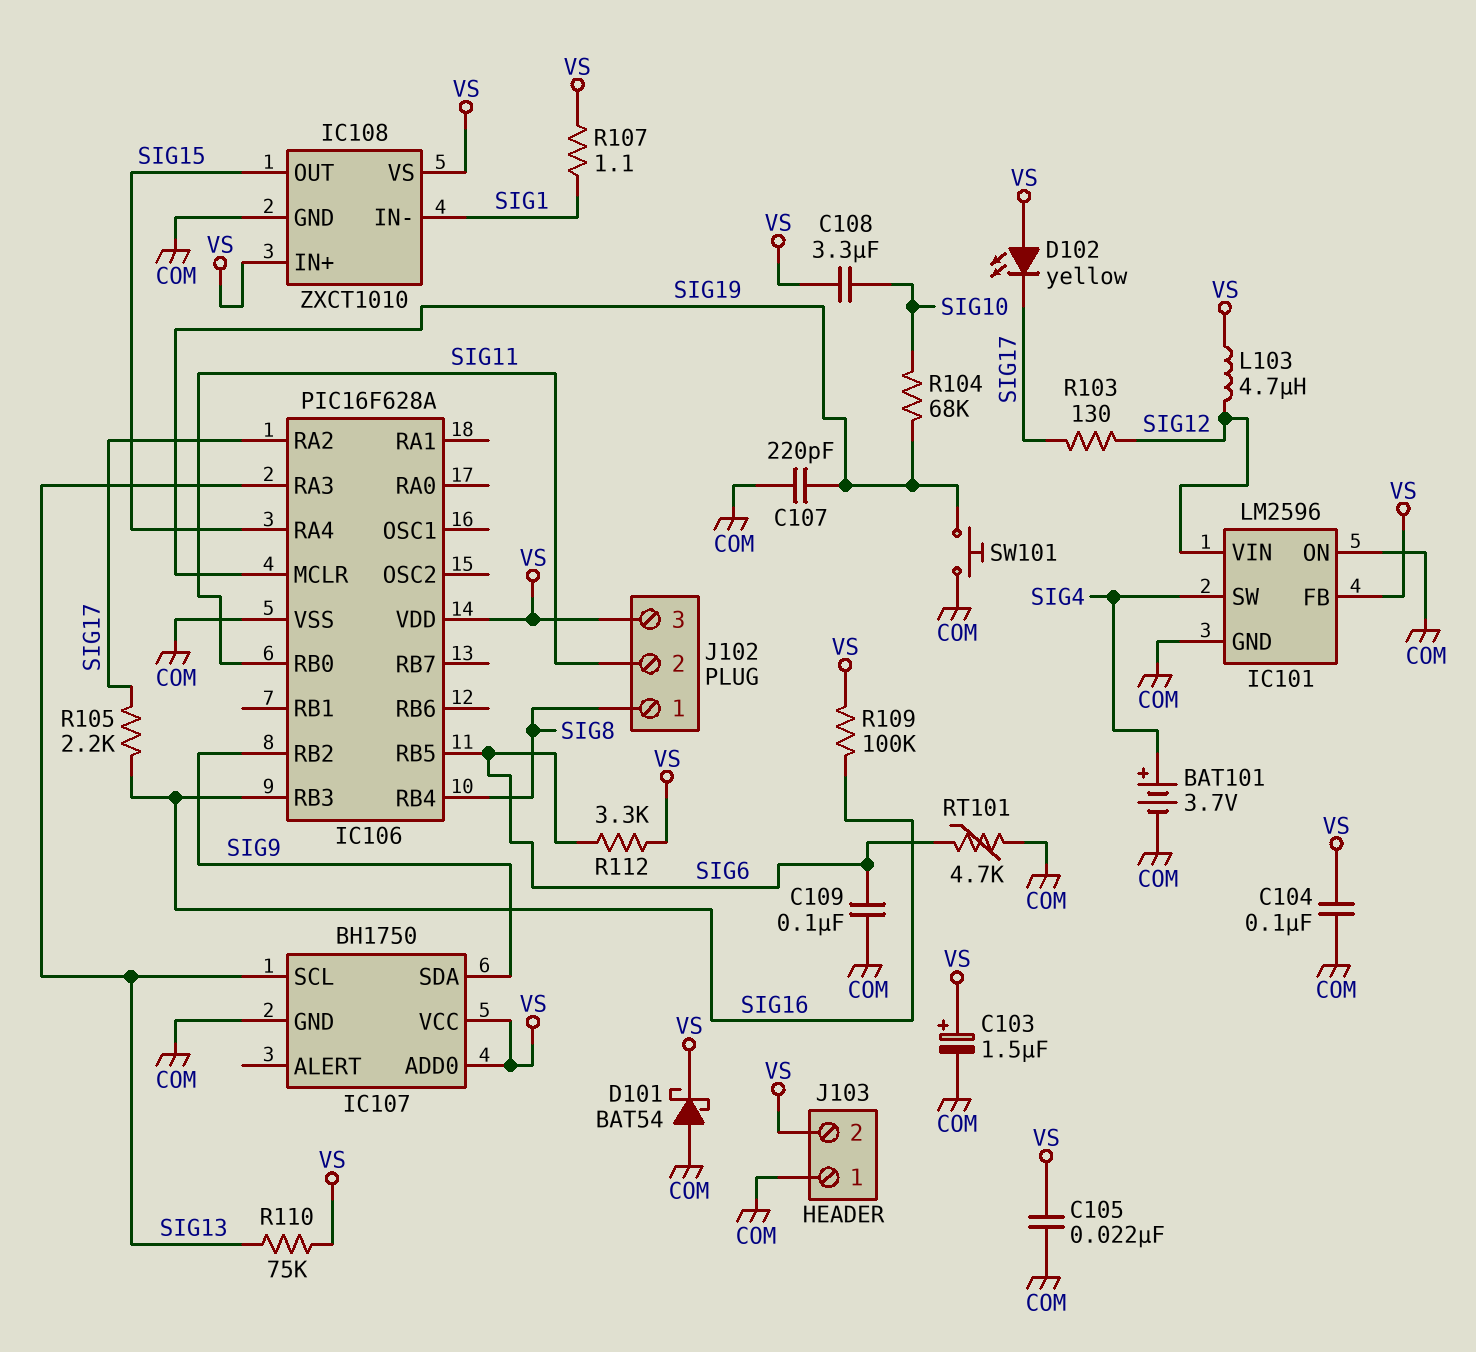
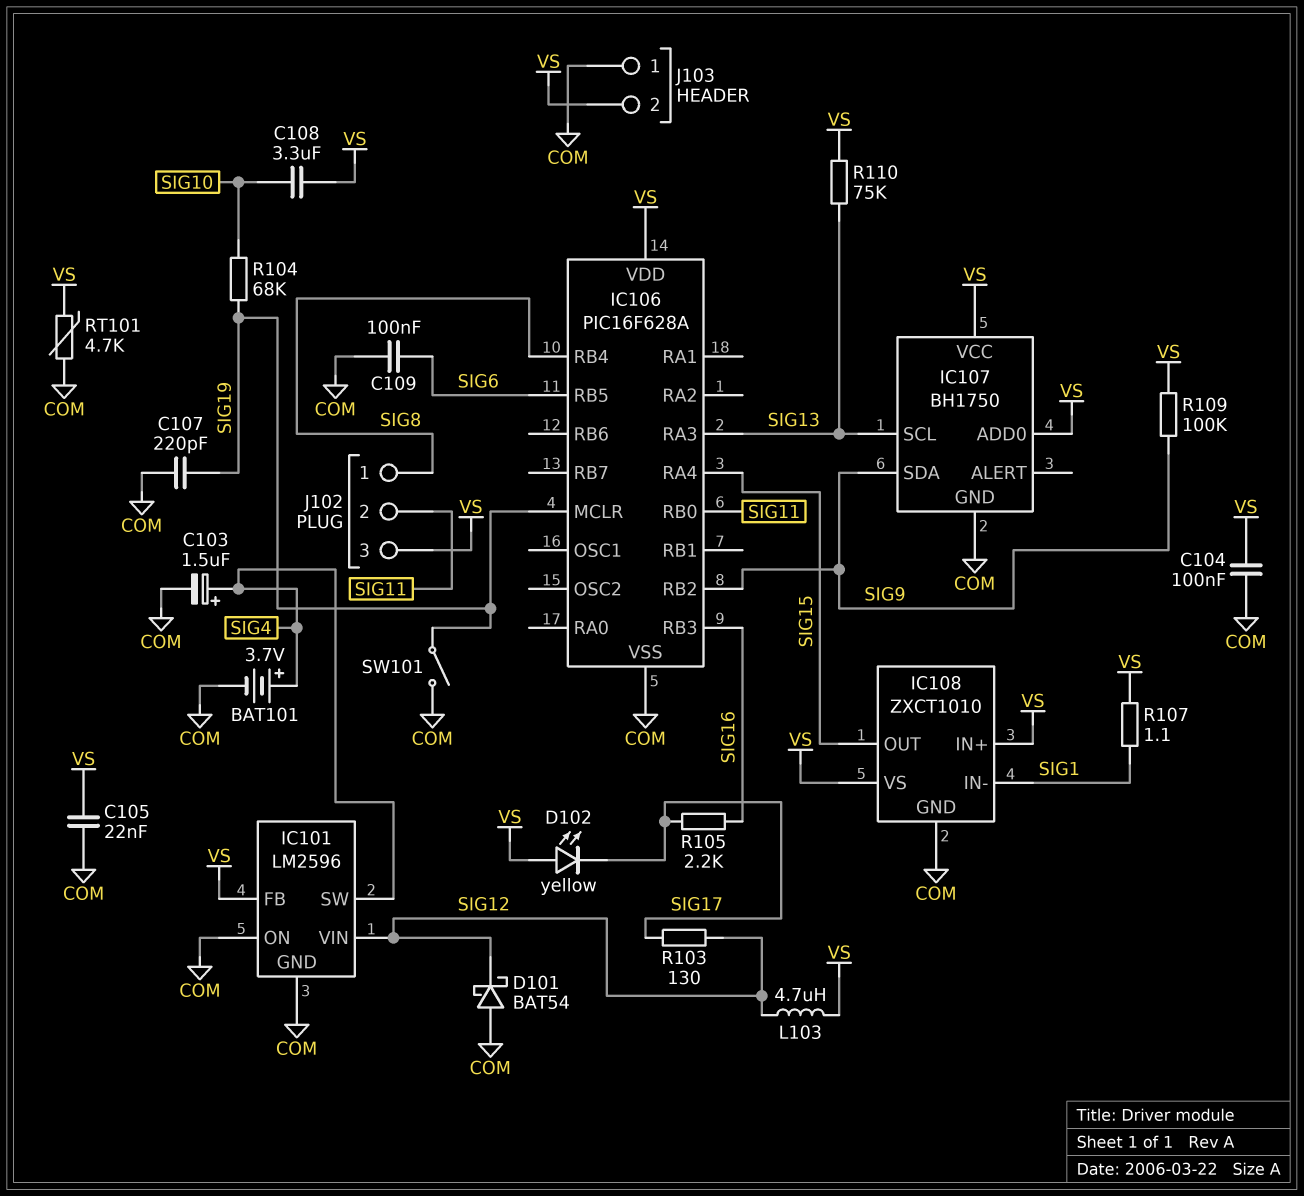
C103: 1.5uF (plus VS, minus COM) -> 1.5uF (plus SIG4, minus COM)
D101: schottky BAT54 (A COM, K VS) -> schottky BAT54 (A COM, K SIG12)
IC106 pin RA2: SIG17 -> none
R109: 100k (SIG16, VS) -> 100k (SIG9, VS)
R112: 3.3k (SIG6, VS) -> none
RT101: 4.7k (COM, SIG6) -> 4.7k (COM, VS)
SW101: button (COM, SIG19) -> switch (COM, SIG19)

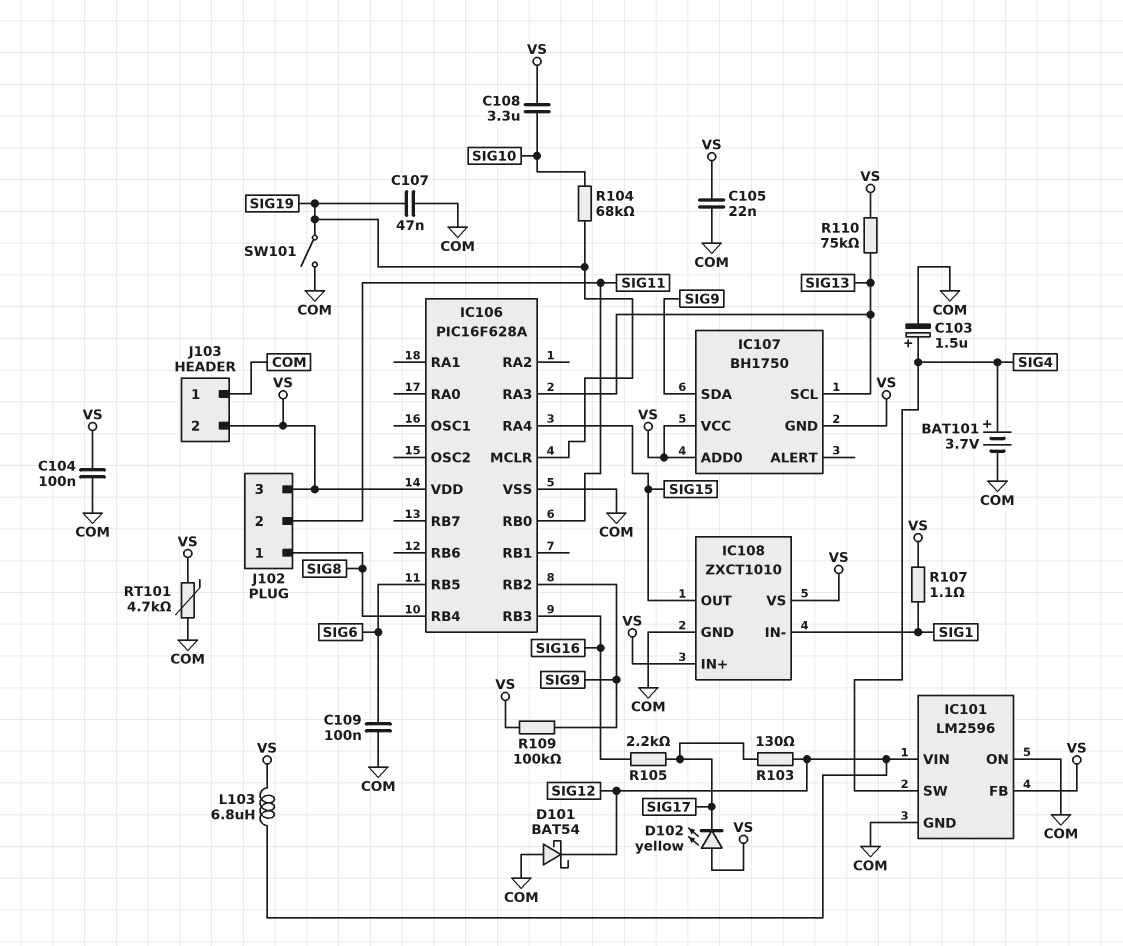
C107: 220pF (COM, SIG19) -> 47nF (COM, SIG19)
IC107 pin GND: COM -> VS
L103: 4.7uH (SIG12, VS) -> 6.8uH (SIG12, VS)

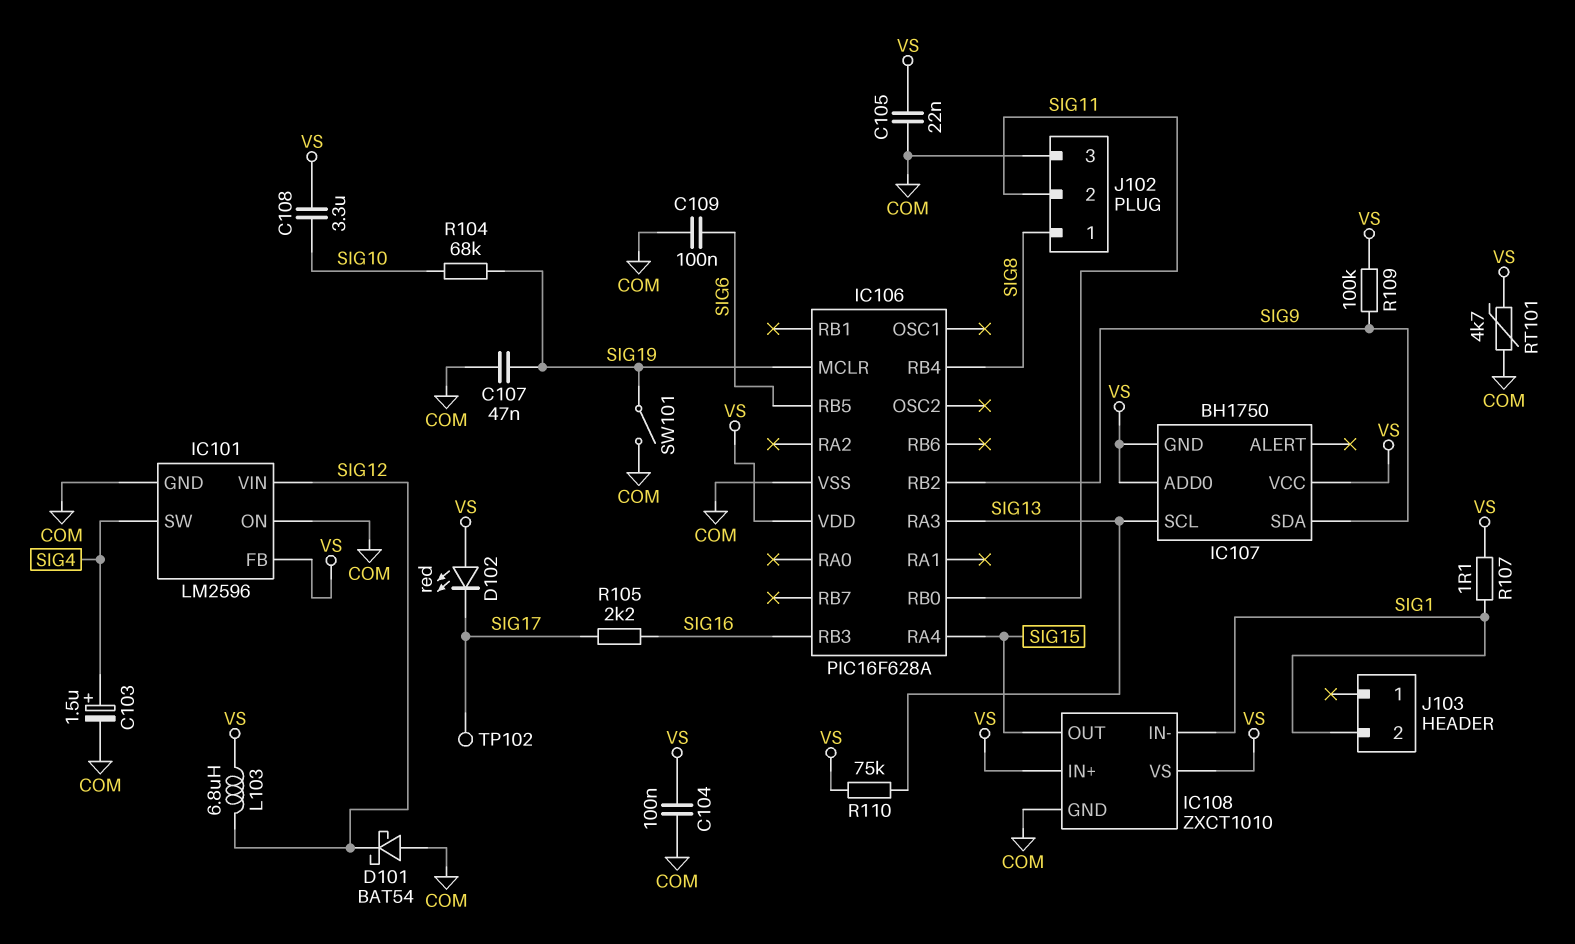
BAT101: 3.7V (plus SIG4, minus COM) -> none
D102: LED yellow (A VS, K SIG17) -> LED red (A VS, K SIG17)
J102 pin 3: VS -> COM
J103 pin 1: COM -> none
J103 pin 2: VS -> SIG1
R103: 130 (SIG12, SIG17) -> none
TP102: none -> test point (SIG17)

